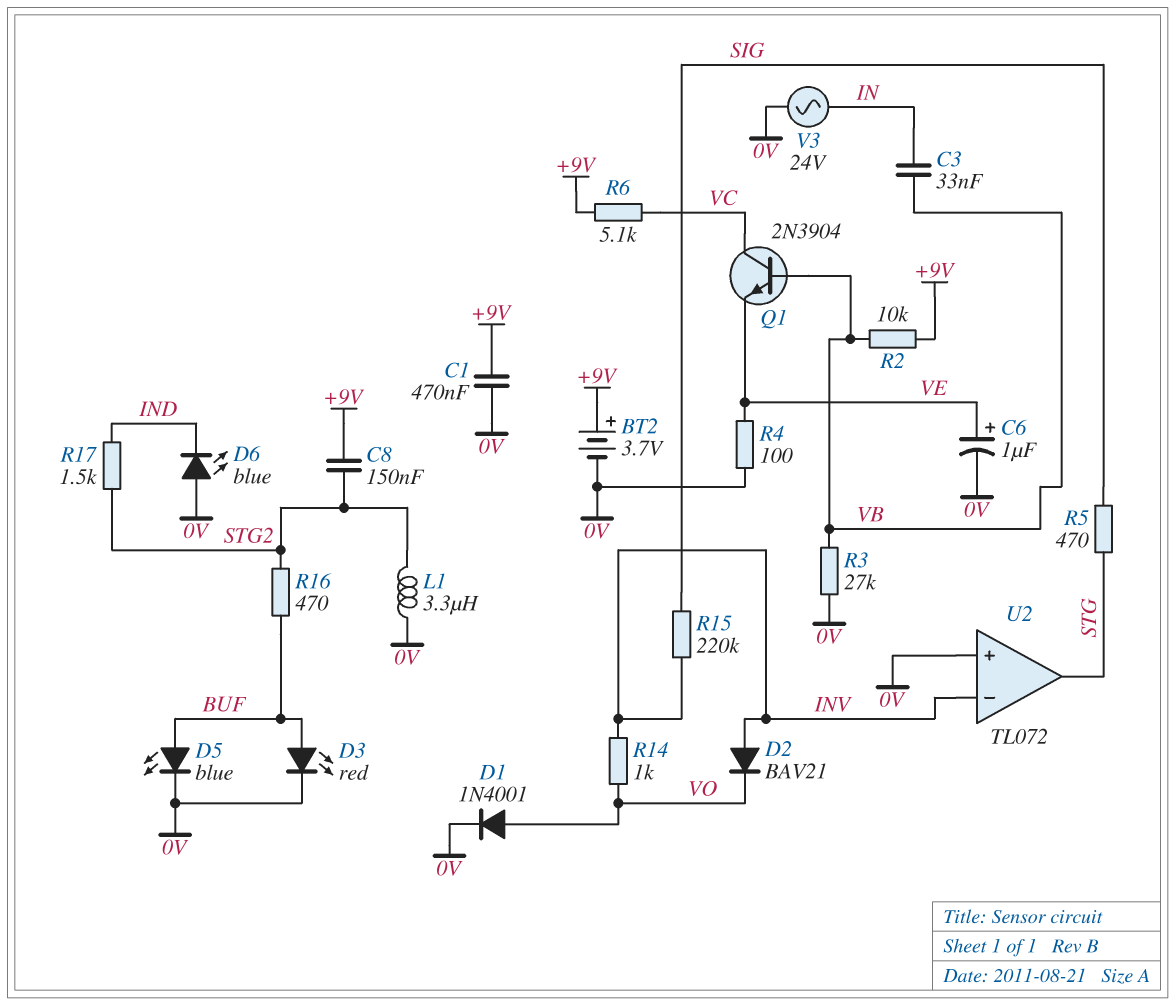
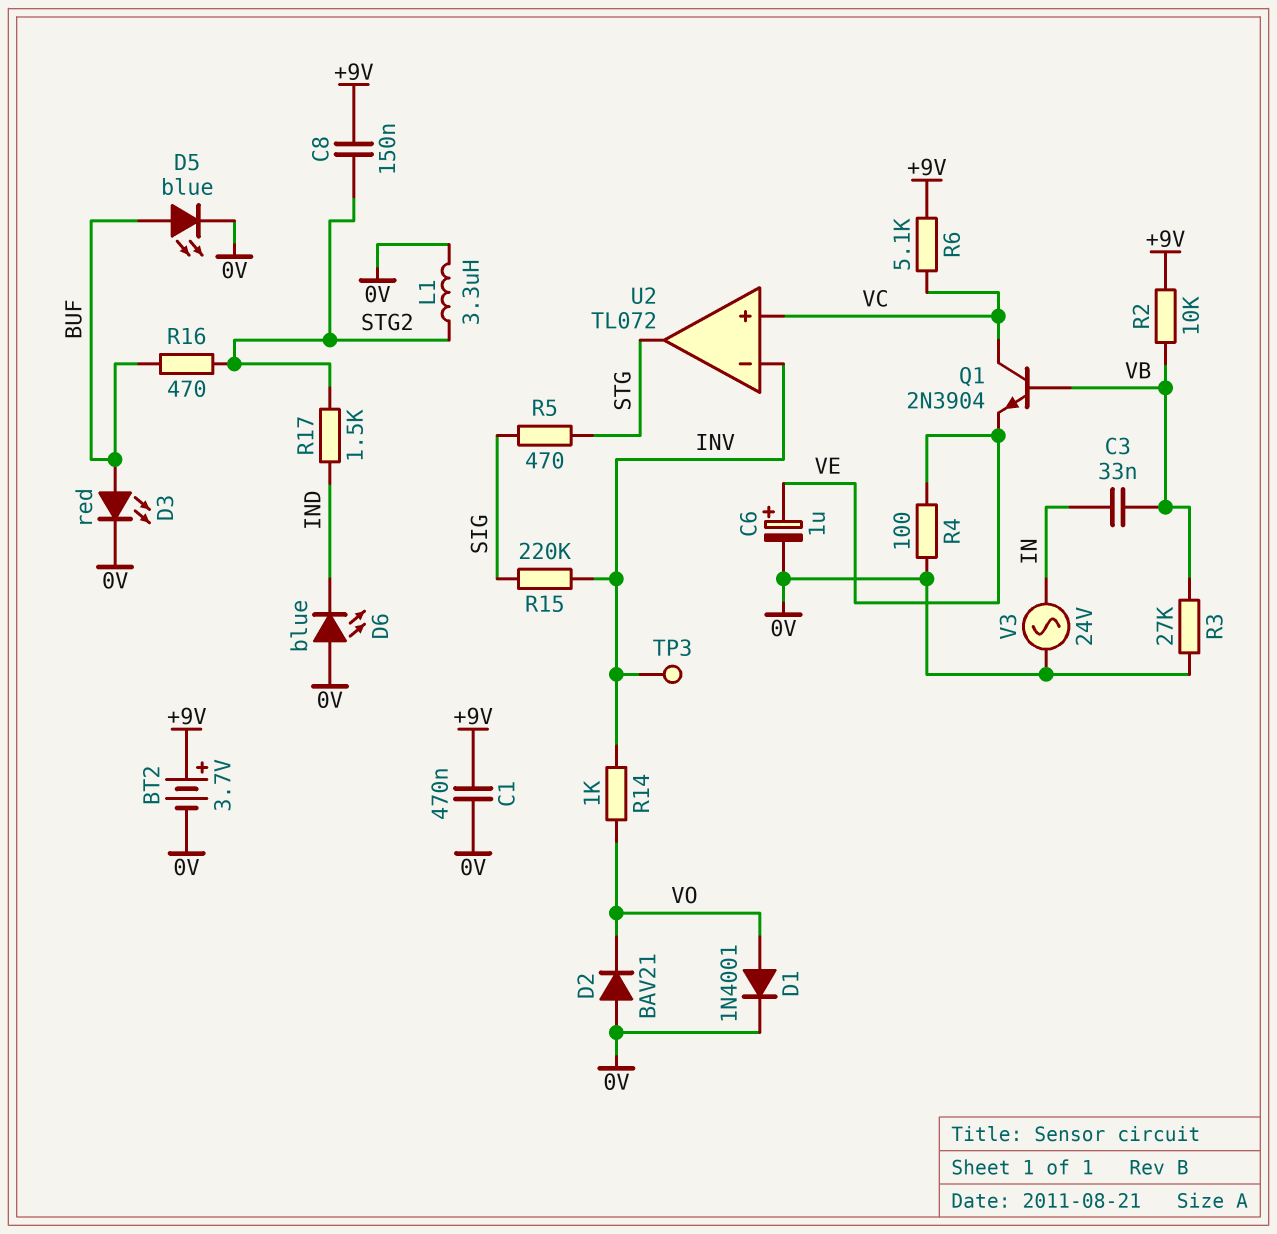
D2: diode BAV21 (A INV, K VO) -> diode BAV21 (A 0V, K VO)
TP3: none -> test point (INV)
U2 pin in+: 0V -> VC

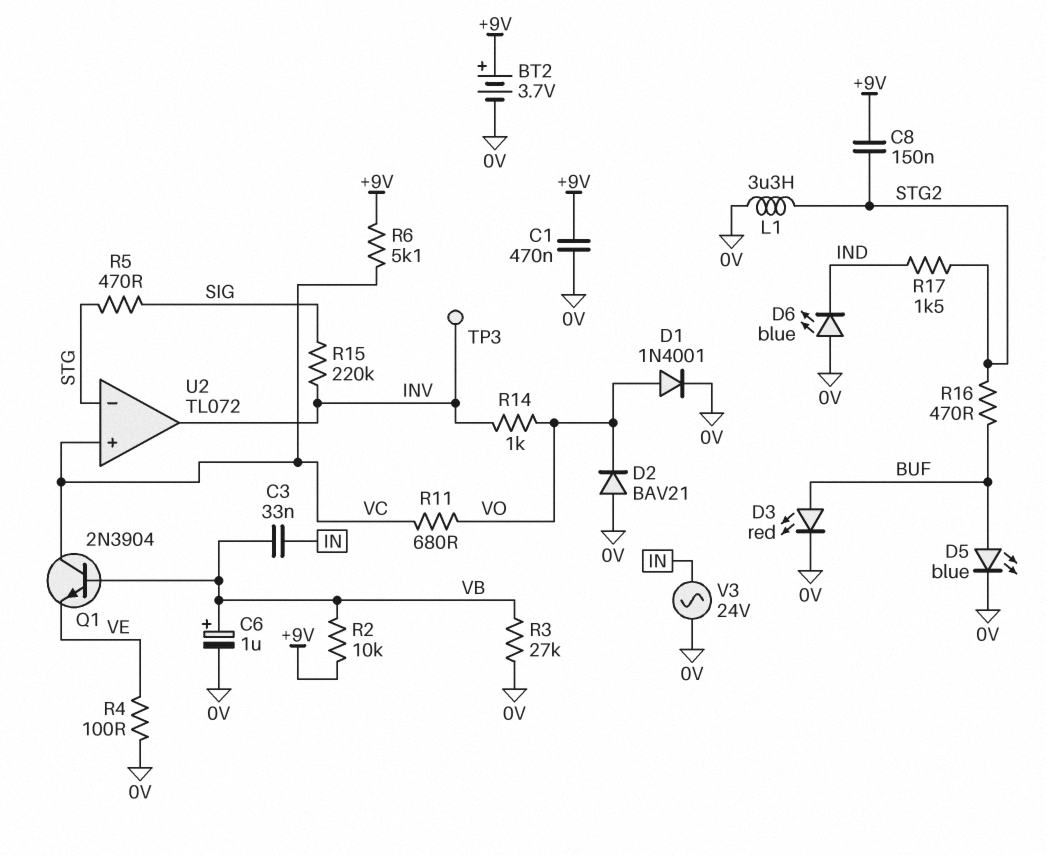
C6: 1uF (plus VE, minus 0V) -> 1uF (plus VB, minus 0V)
R11: none -> 680 (VC, VO)
U2 pin in-: INV -> STG
U2 pin out: STG -> INV

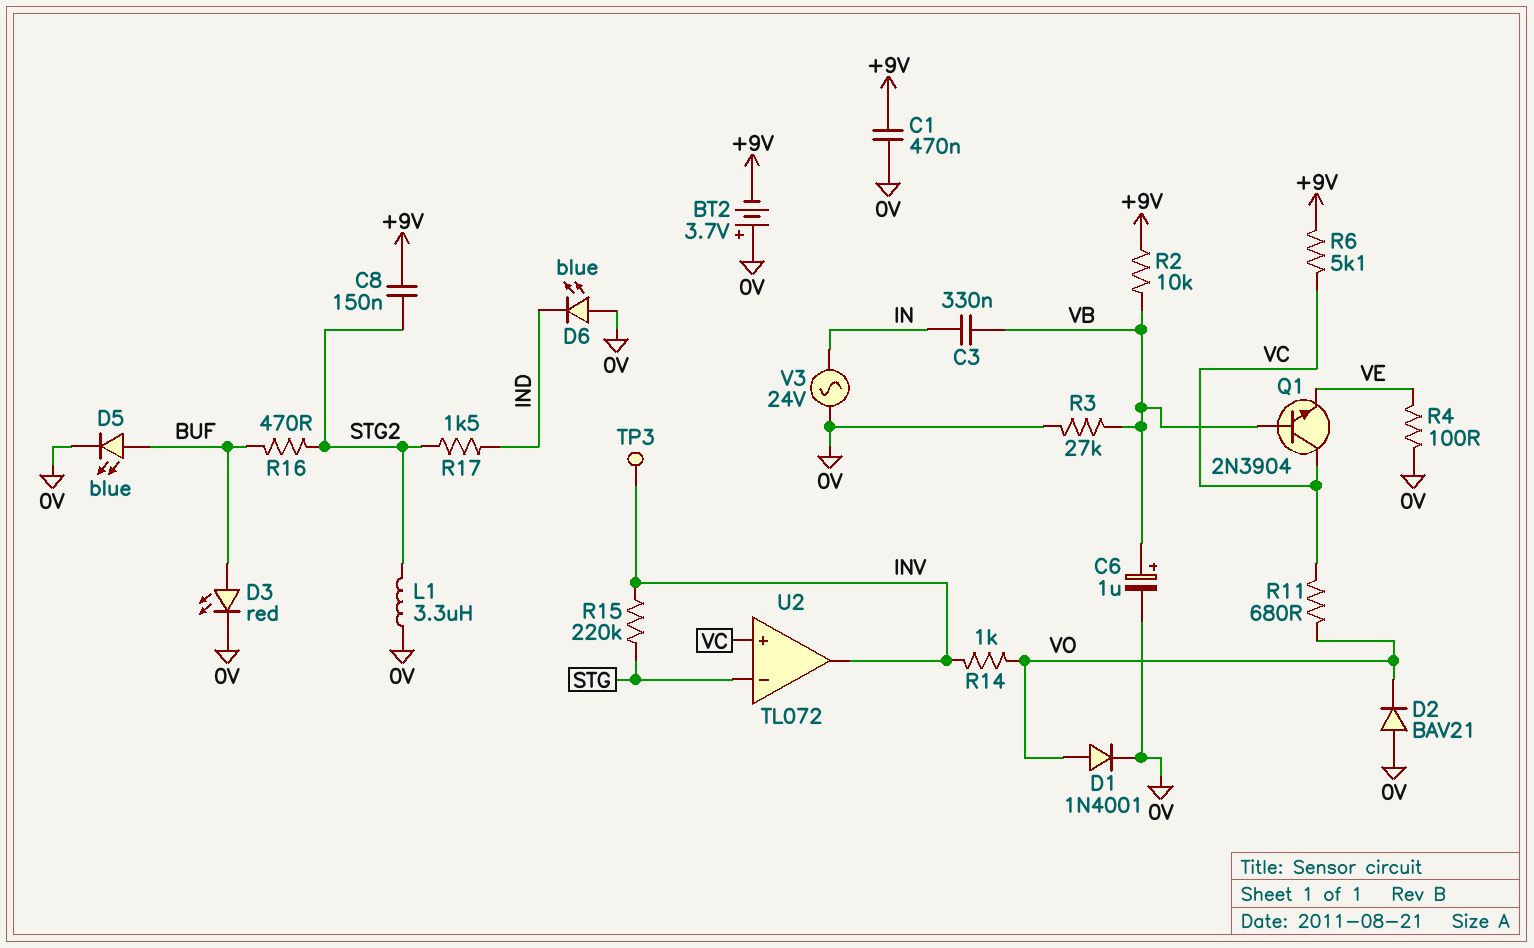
BT2: 3.7V (plus +9V, minus 0V) -> 3.7V (plus 0V, minus +9V)
C3: 33nF (IN, VB) -> 330nF (IN, VB)
R5: 470 (SIG, STG) -> none
R15: 220k (INV, SIG) -> 220k (INV, STG)

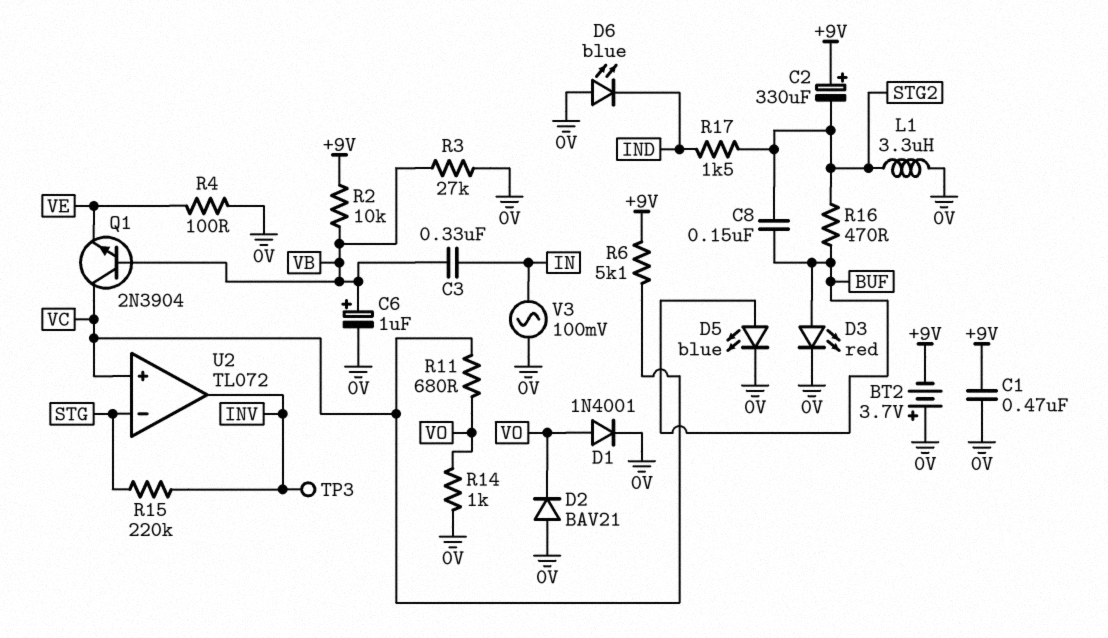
C2: none -> 330uF (plus +9V, minus STG2)
C8: 150nF (+9V, STG2) -> 150nF (BUF, STG2)
R14: 1k (INV, VO) -> 1k (0V, VO)
V3: AC 24V (0V, IN) -> AC 100mV (0V, IN)

